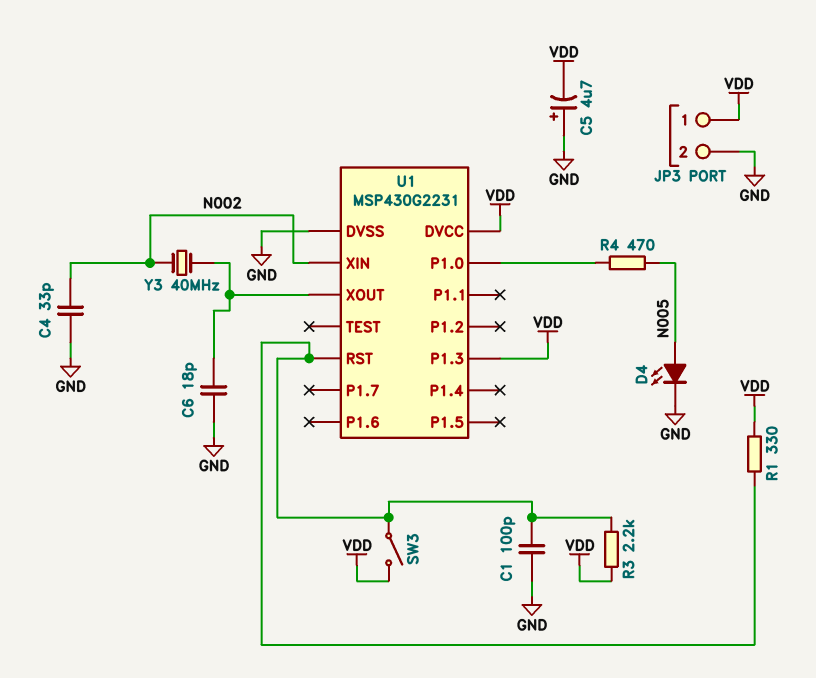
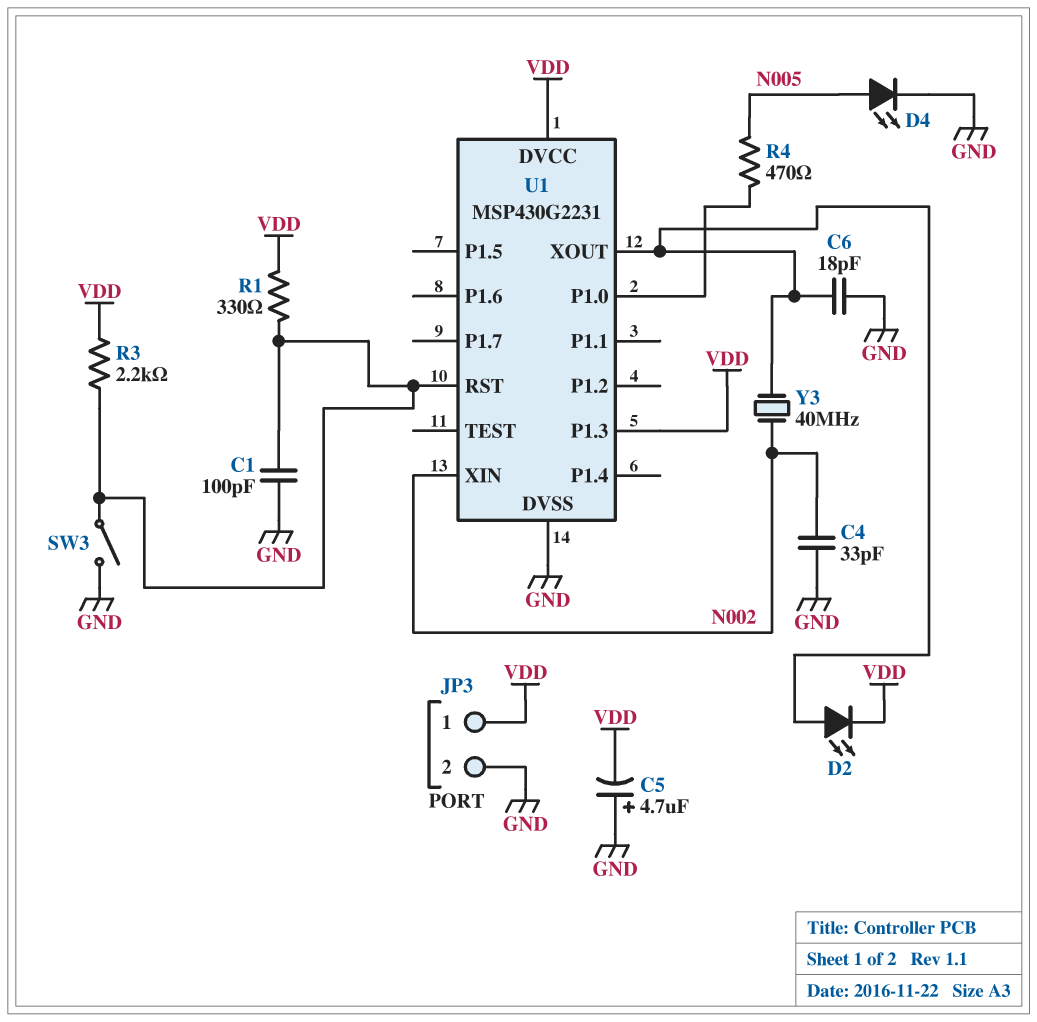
D2: none -> LED (A U1/XOUT, K VDD)
SW3: switch (U1/RST, VDD) -> switch (GND, U1/RST)

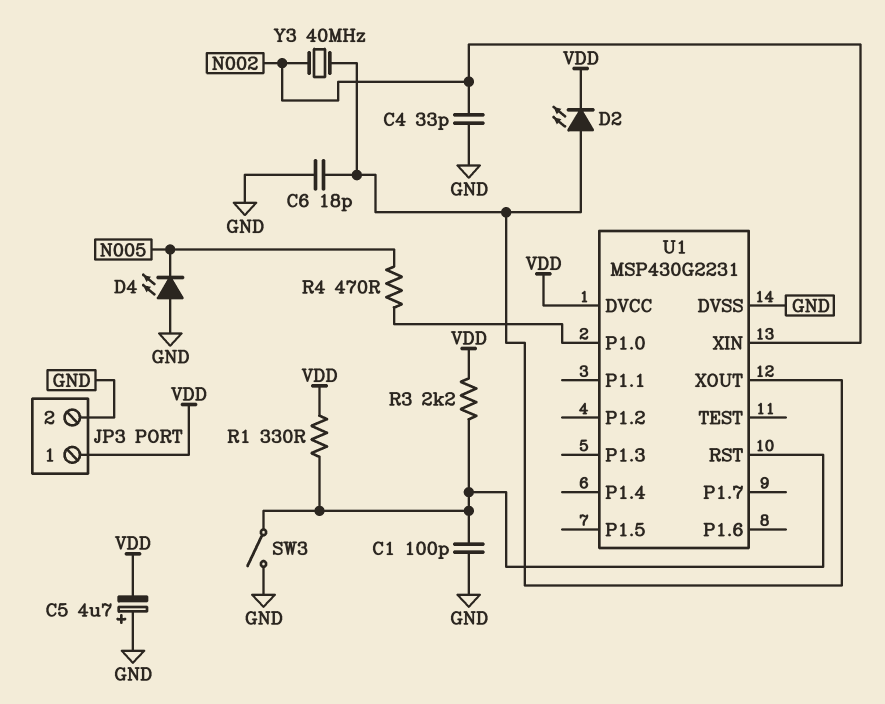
D4: LED (A N005, K GND) -> LED (A GND, K N005)
U1 pin P1.3: VDD -> none

